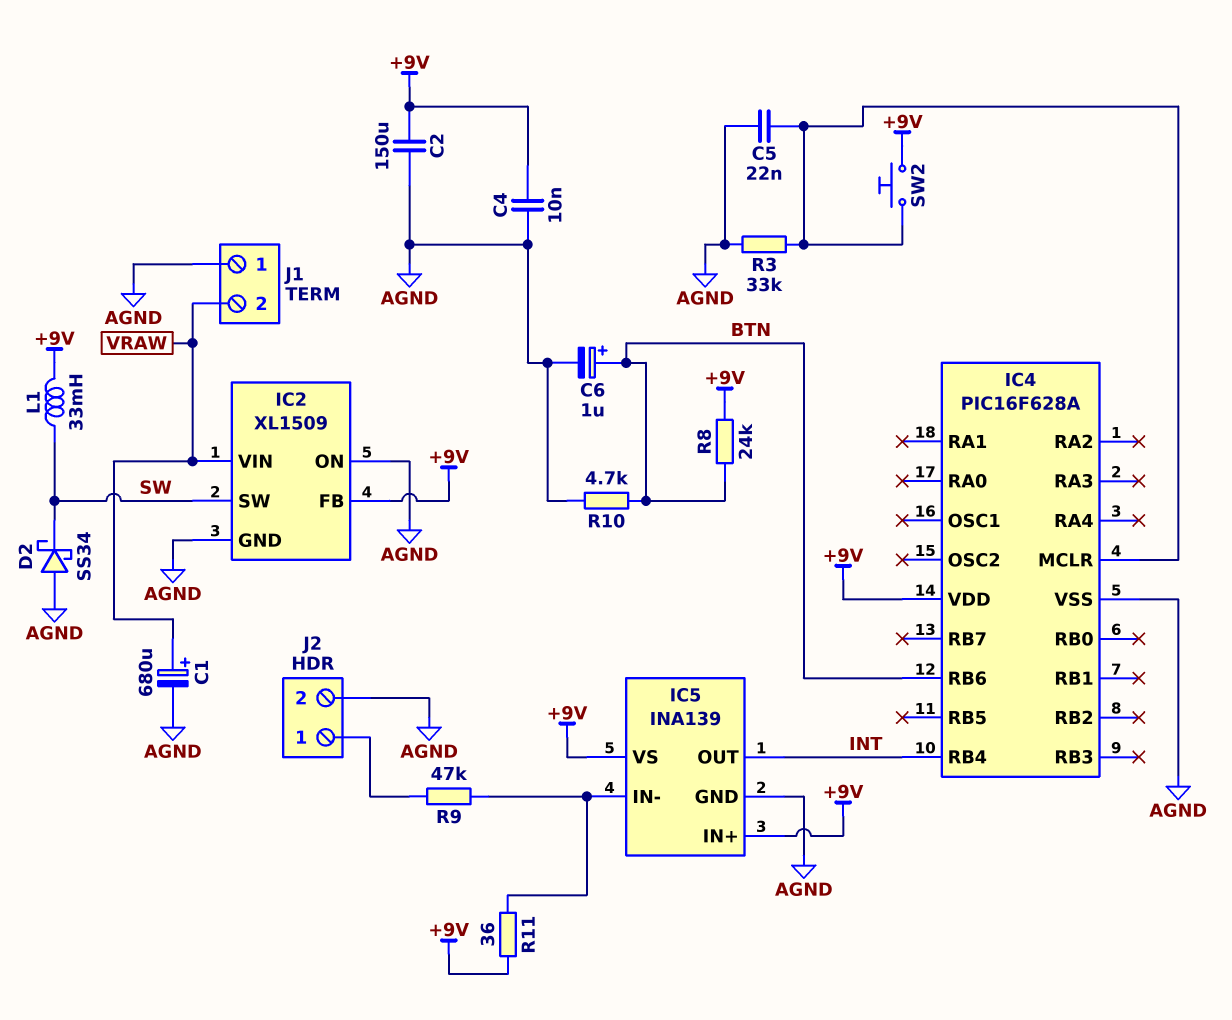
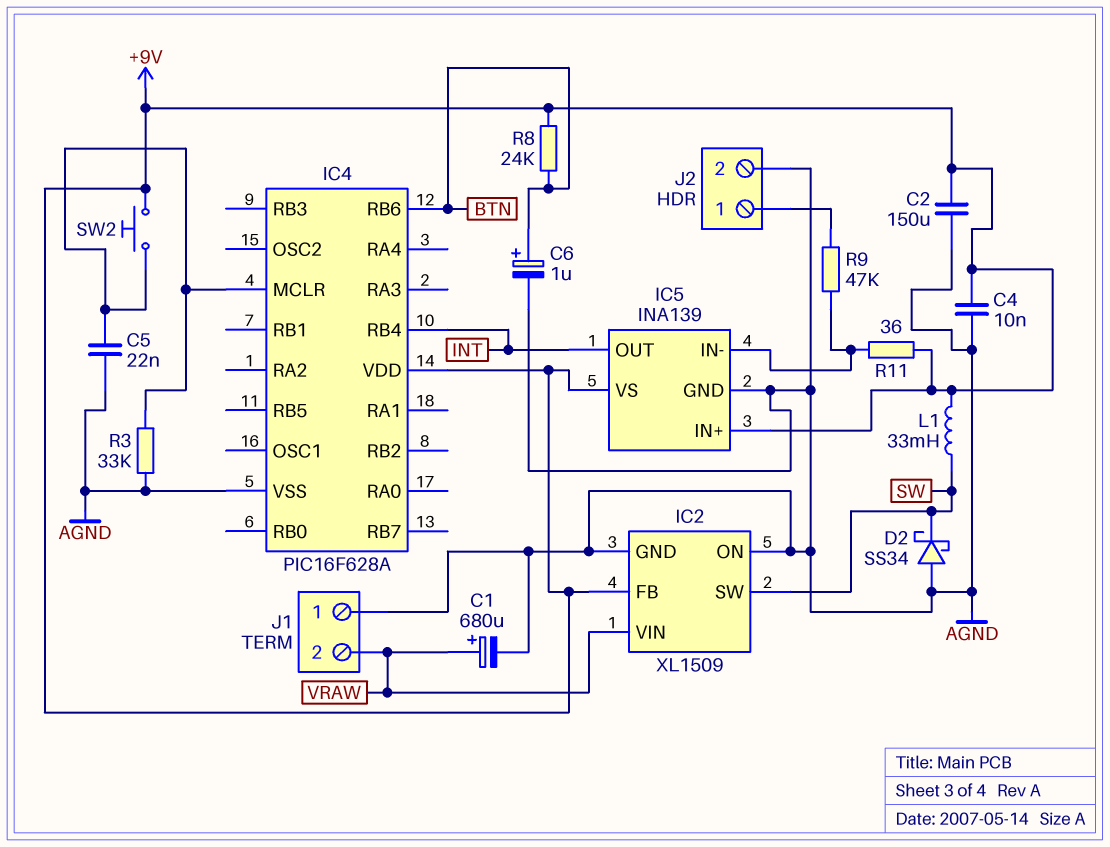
R10: 4.7k (AGND, BTN) -> none

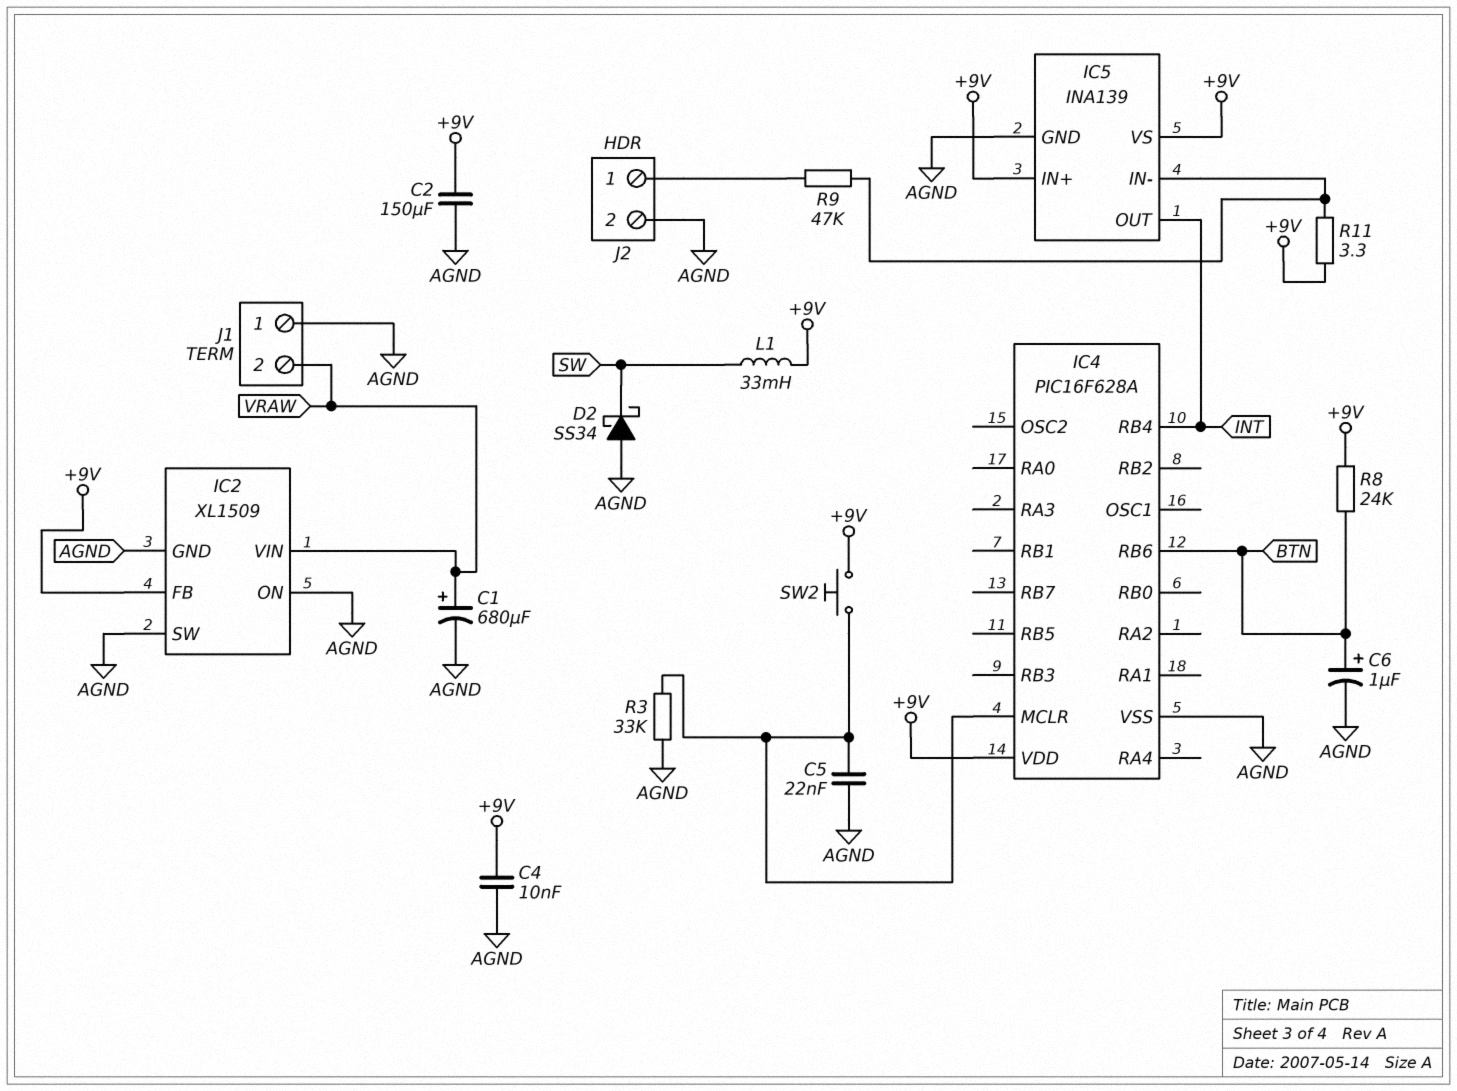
IC2 pin SW: SW -> AGND
R11: 36 (+9V, IC5/IN-) -> 3.3 (+9V, IC5/IN-)

